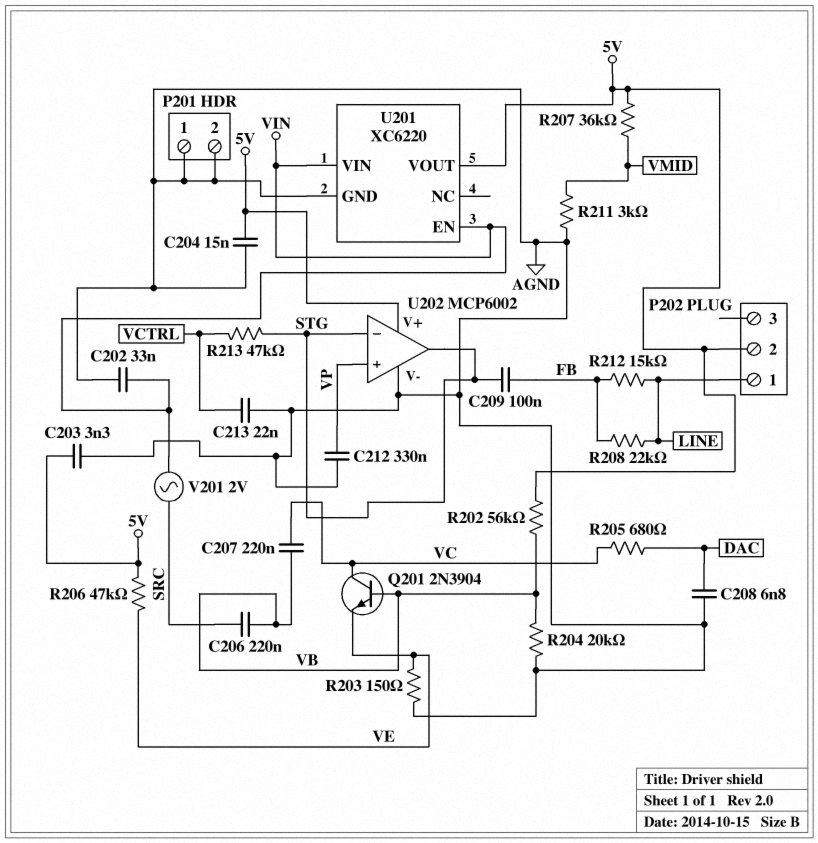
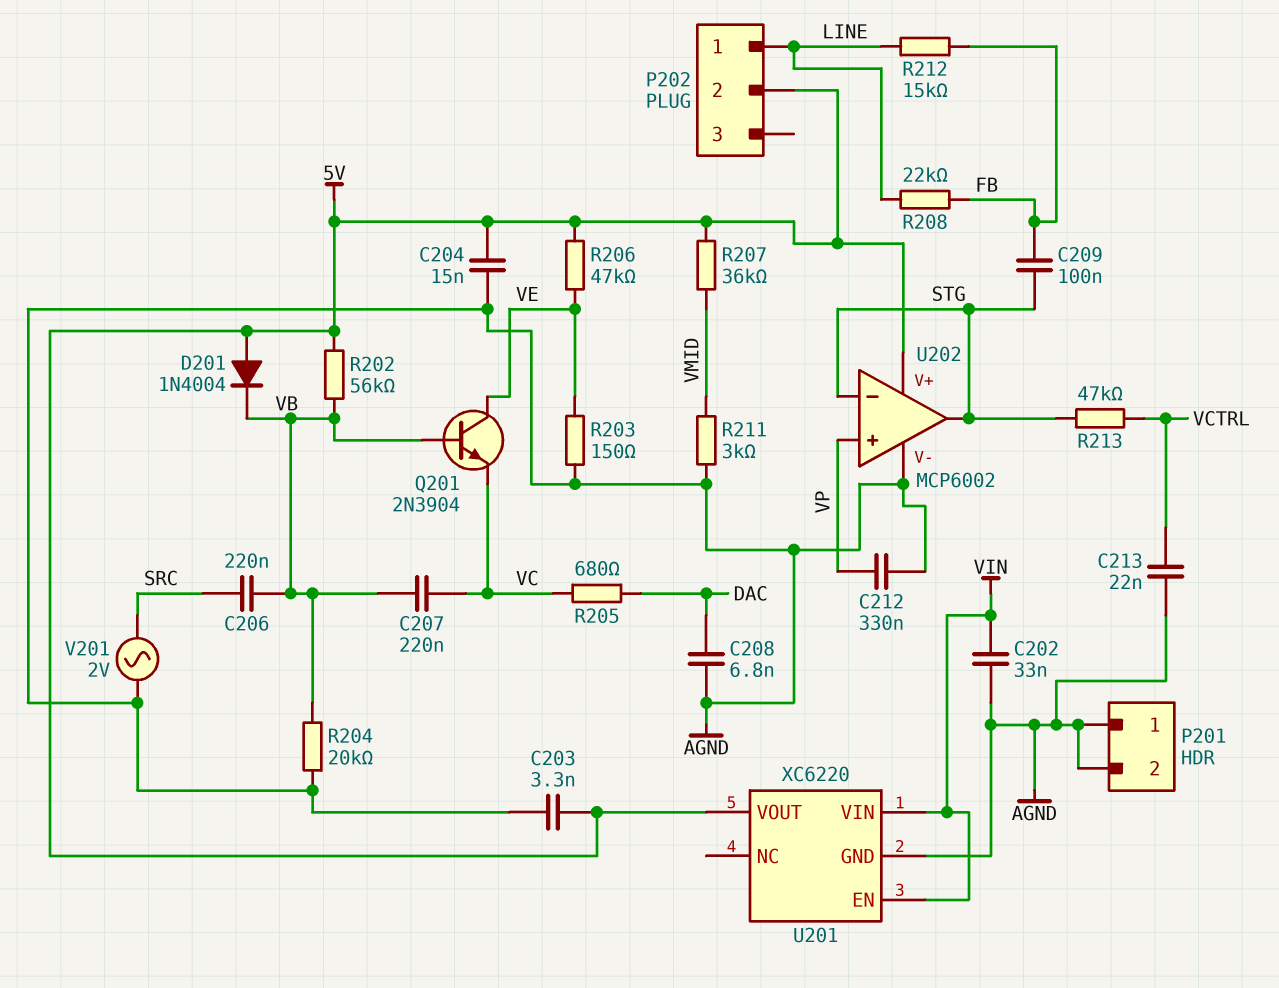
D201: none -> diode 1N4004 (A 5V, K VB)
Q201: NPN 2N3904 (B VB, C VC, E VE) -> NPN 2N3904 (B VB, C VE, E VC)
V201: AC 2V (SRC, VIN) -> AC 2V (AGND, SRC)

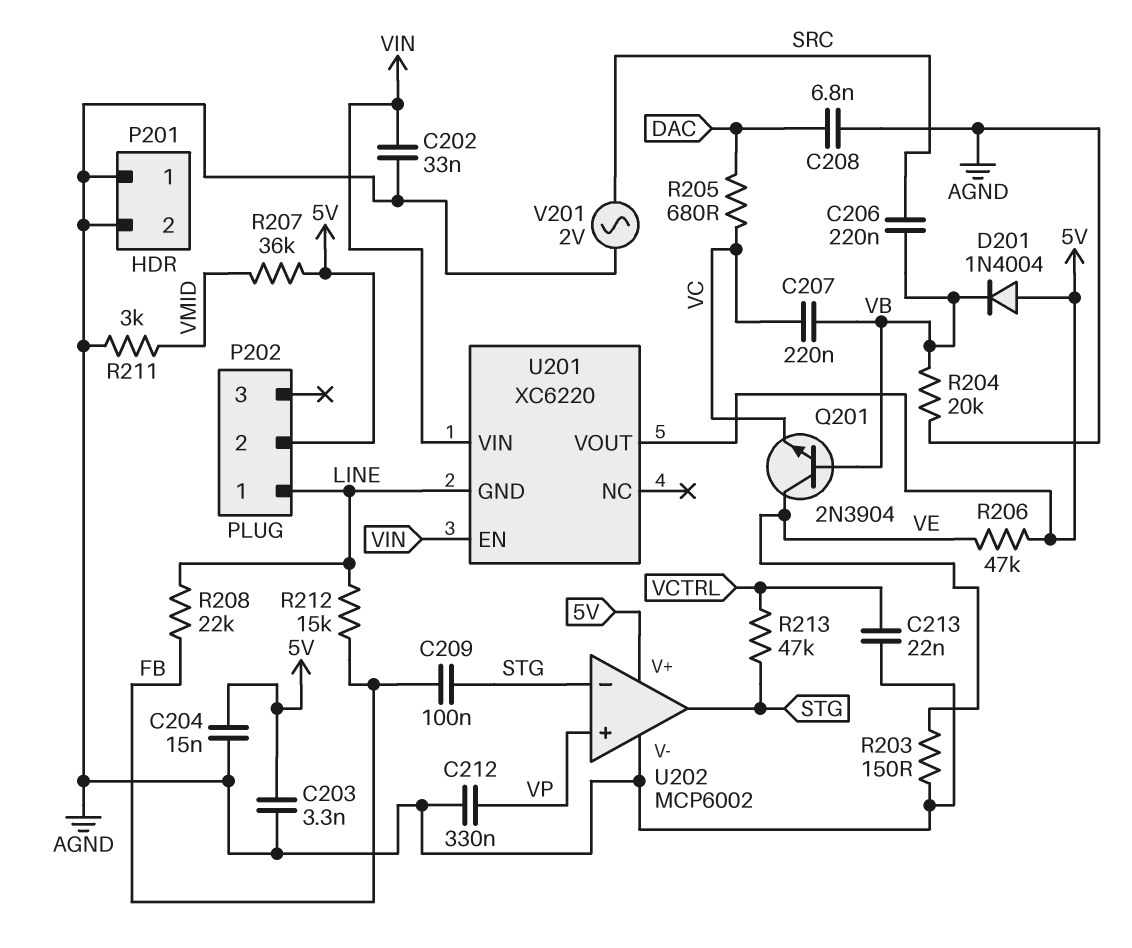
R202: 56k (5V, VB) -> none
U201 pin GND: AGND -> LINE

